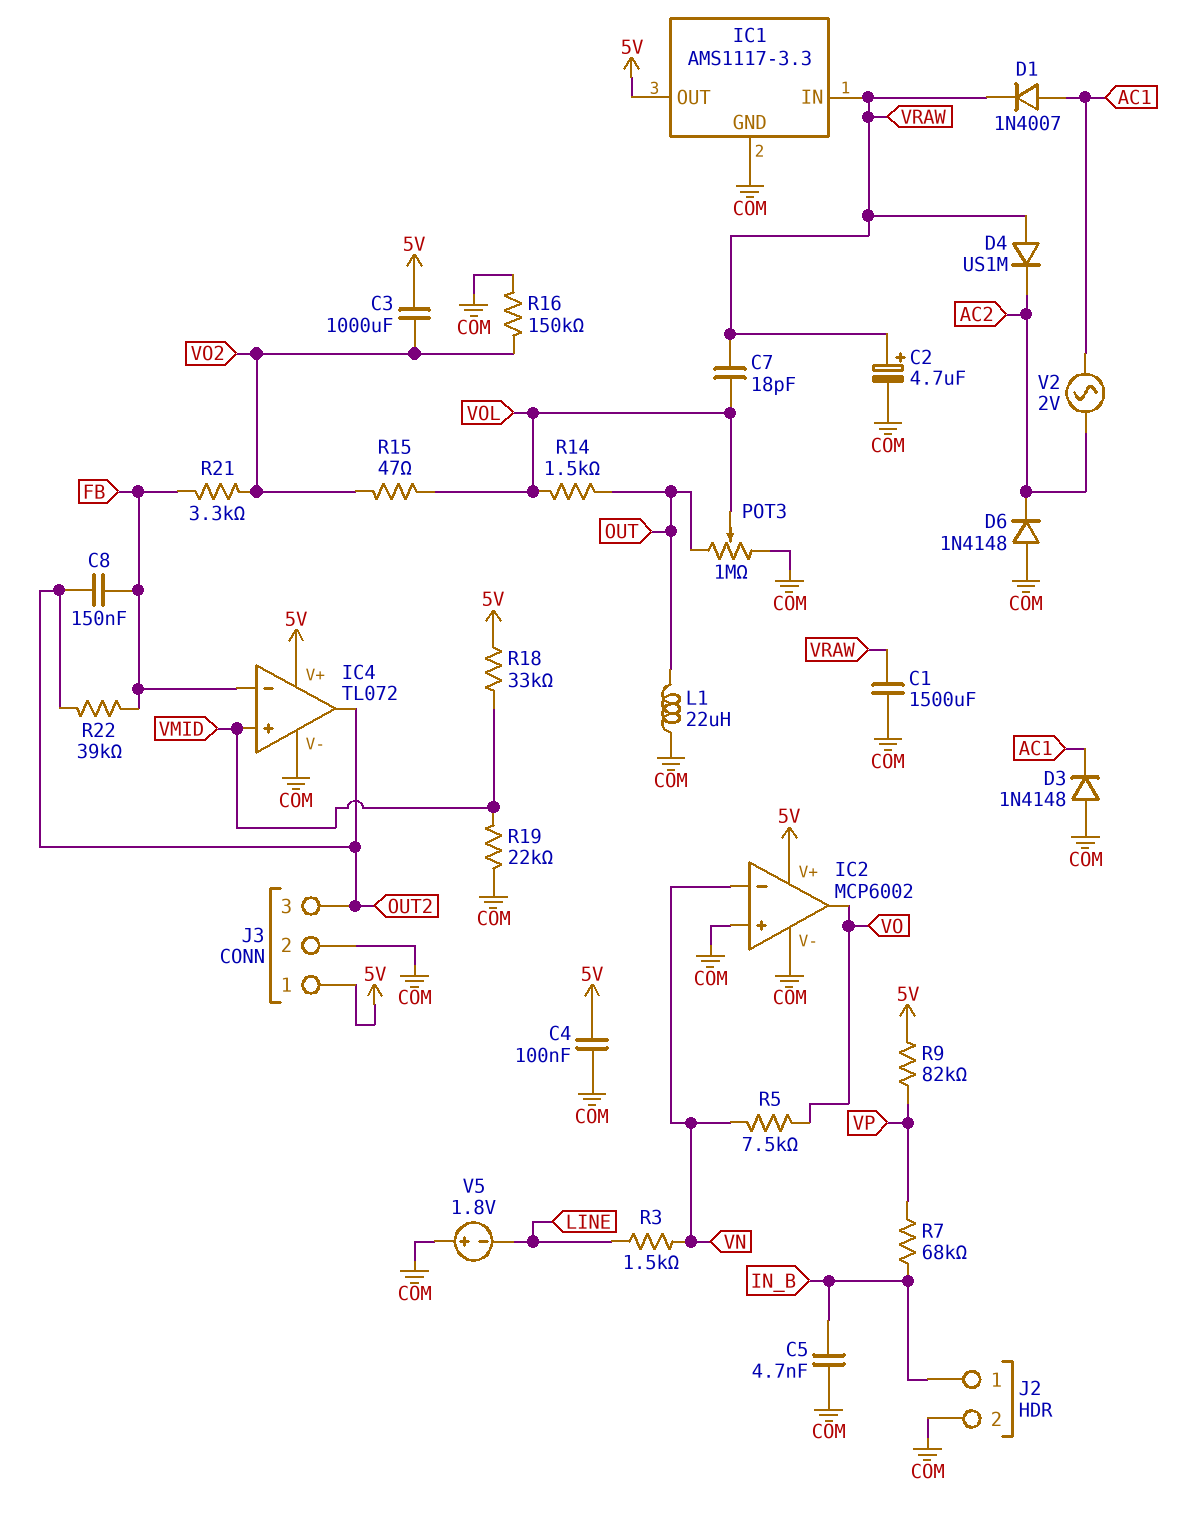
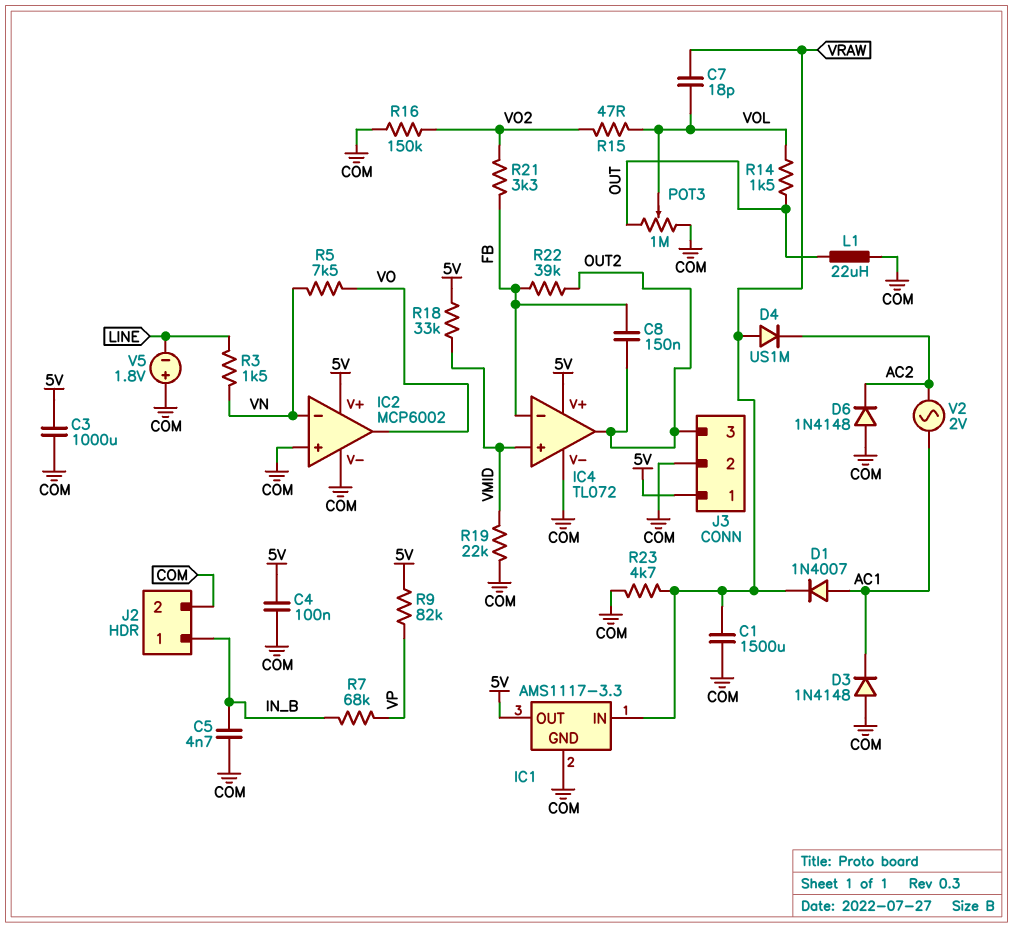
C2: 4.7uF (plus VRAW, minus COM) -> none
C3: 1000uF (5V, VO2) -> 1000uF (5V, COM)
R23: none -> 4.7k (COM, VRAW)

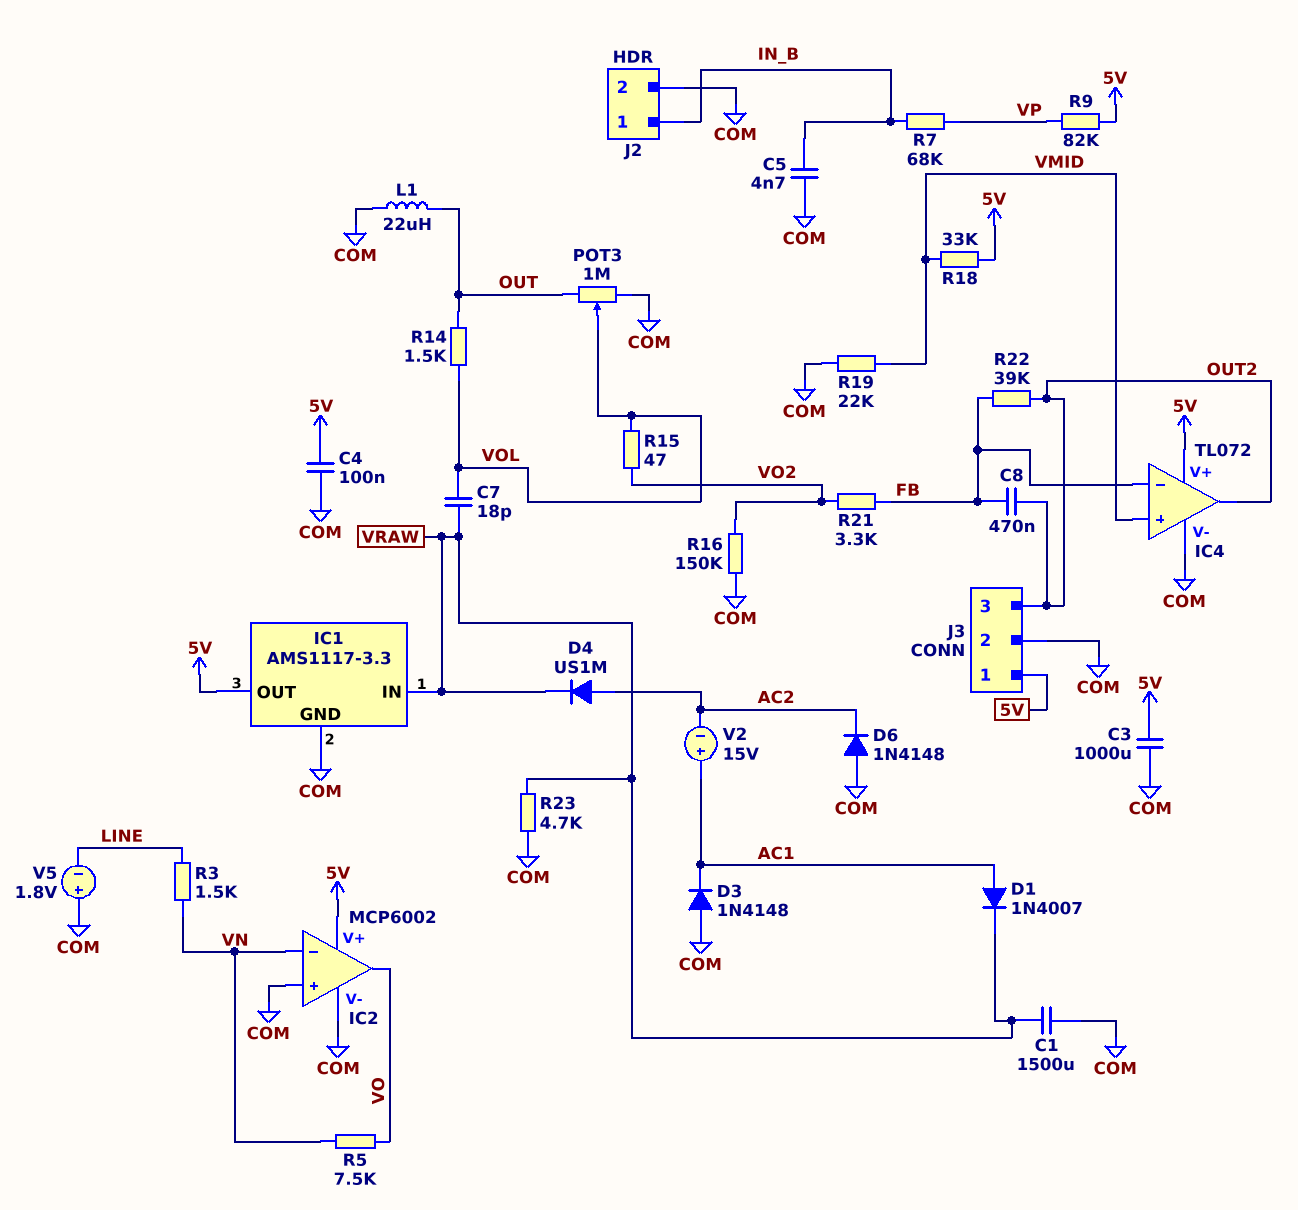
C8: 150nF (FB, OUT2) -> 470nF (FB, OUT2)
D4: diode US1M (A VRAW, K AC2) -> diode US1M (A AC2, K VRAW)
V2: AC 2V (AC1, AC2) -> 15V (plus AC1, minus AC2)

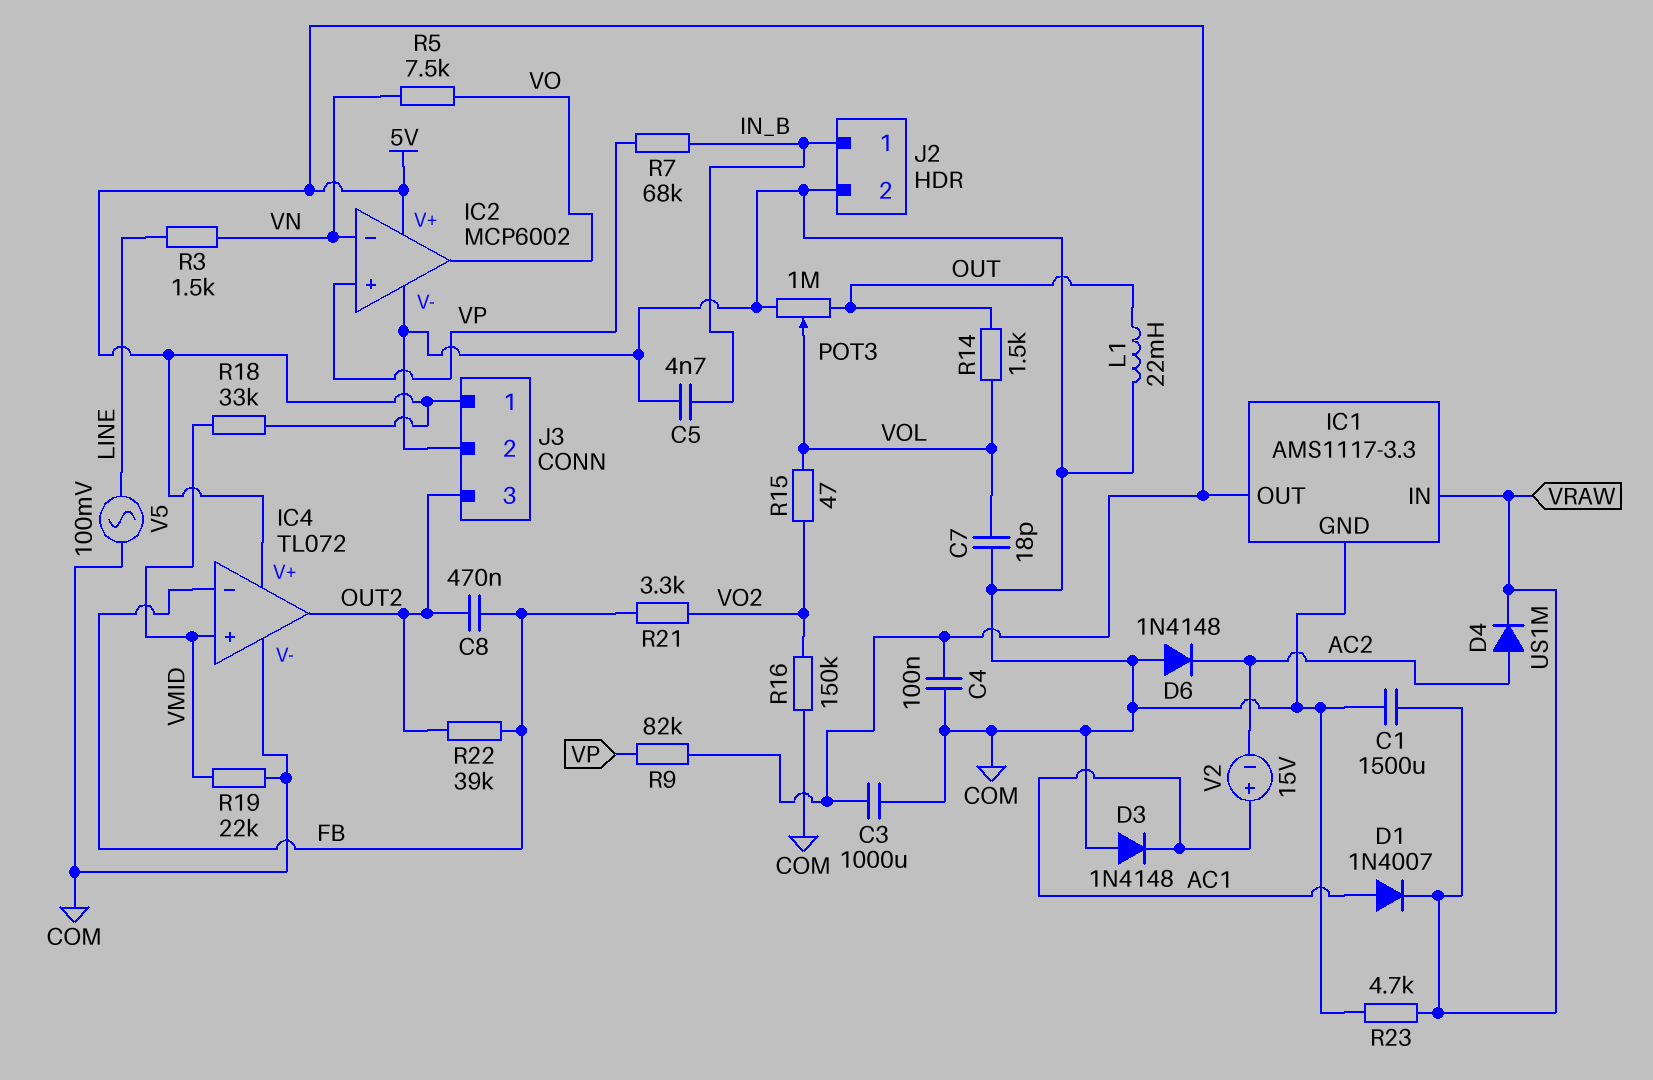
C7: 18pF (VOL, VRAW) -> 18pF (COM, VOL)
IC2 pin in+: COM -> VP
L1: 22uH (COM, OUT) -> 22mH (COM, OUT)
V5: 1.8V (plus COM, minus LINE) -> AC 100mV (COM, LINE)

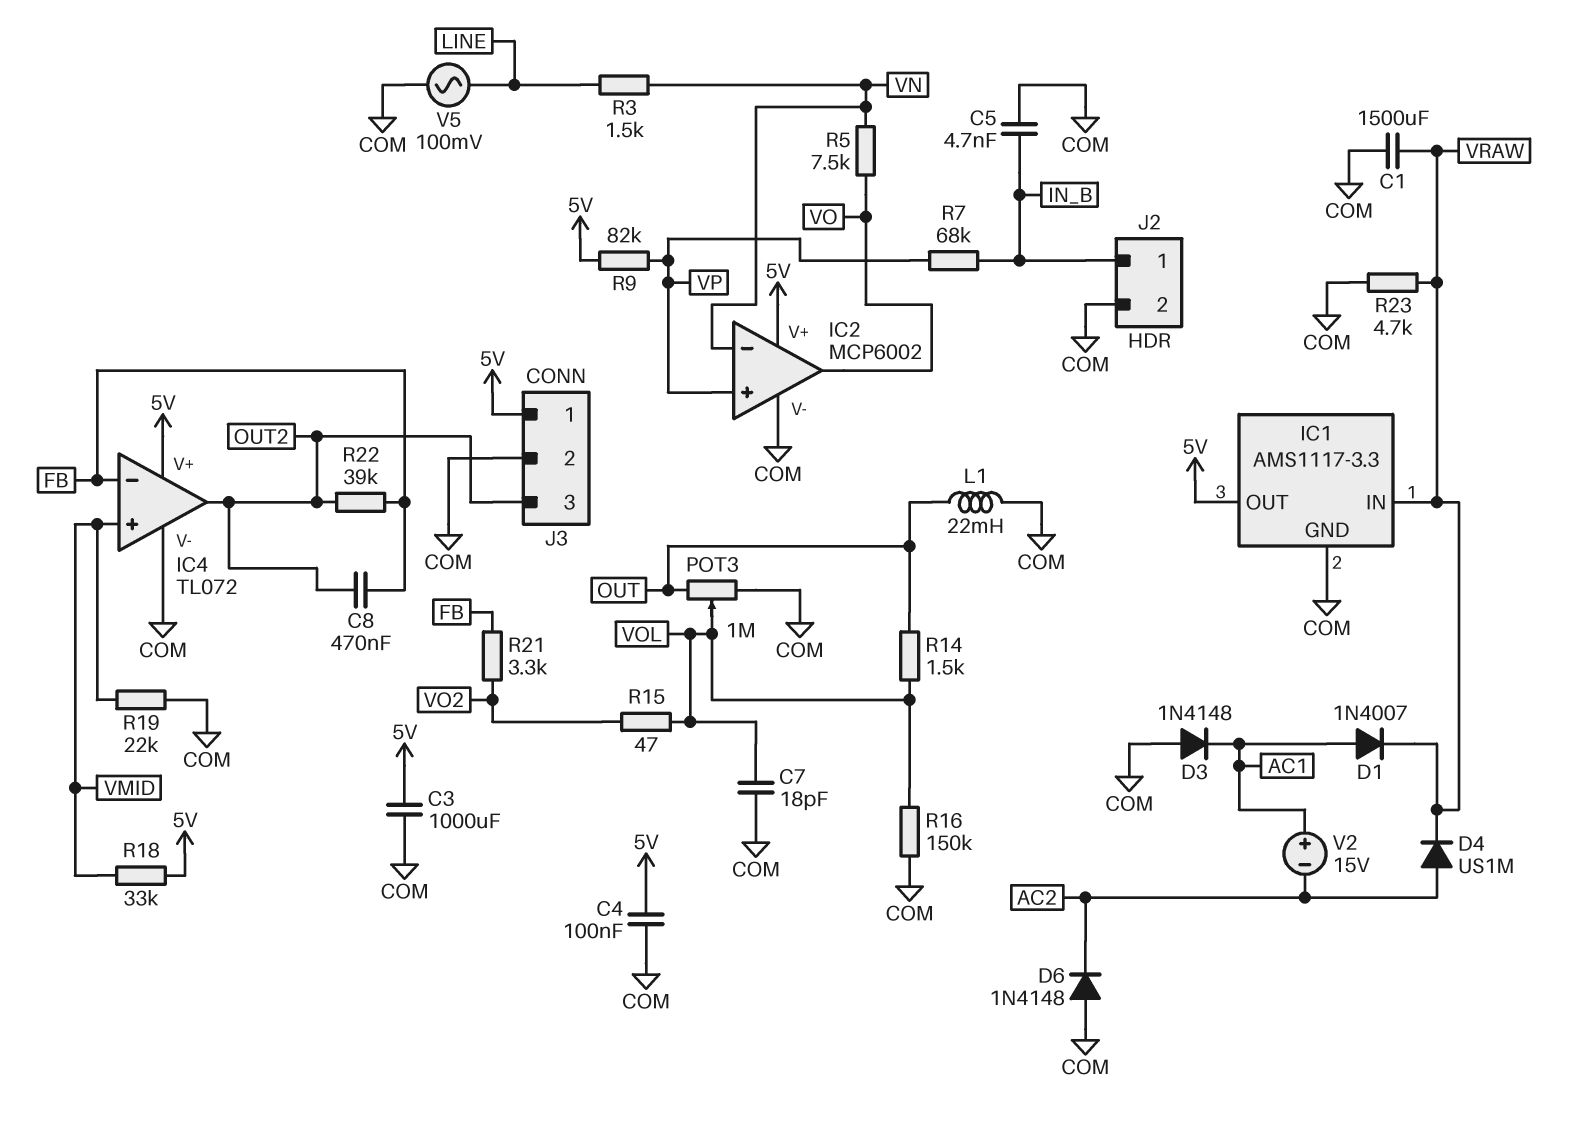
R16: 150k (COM, VO2) -> 150k (COM, VOL)

